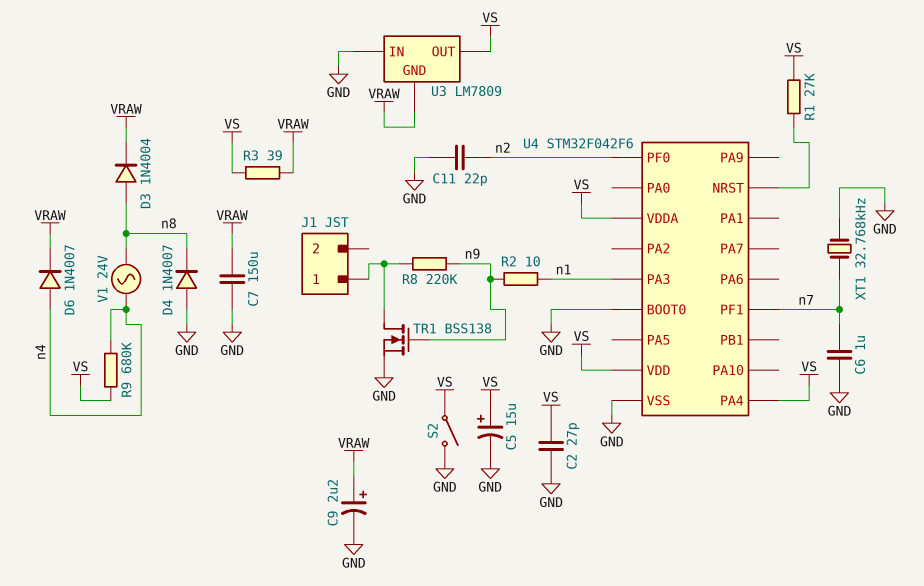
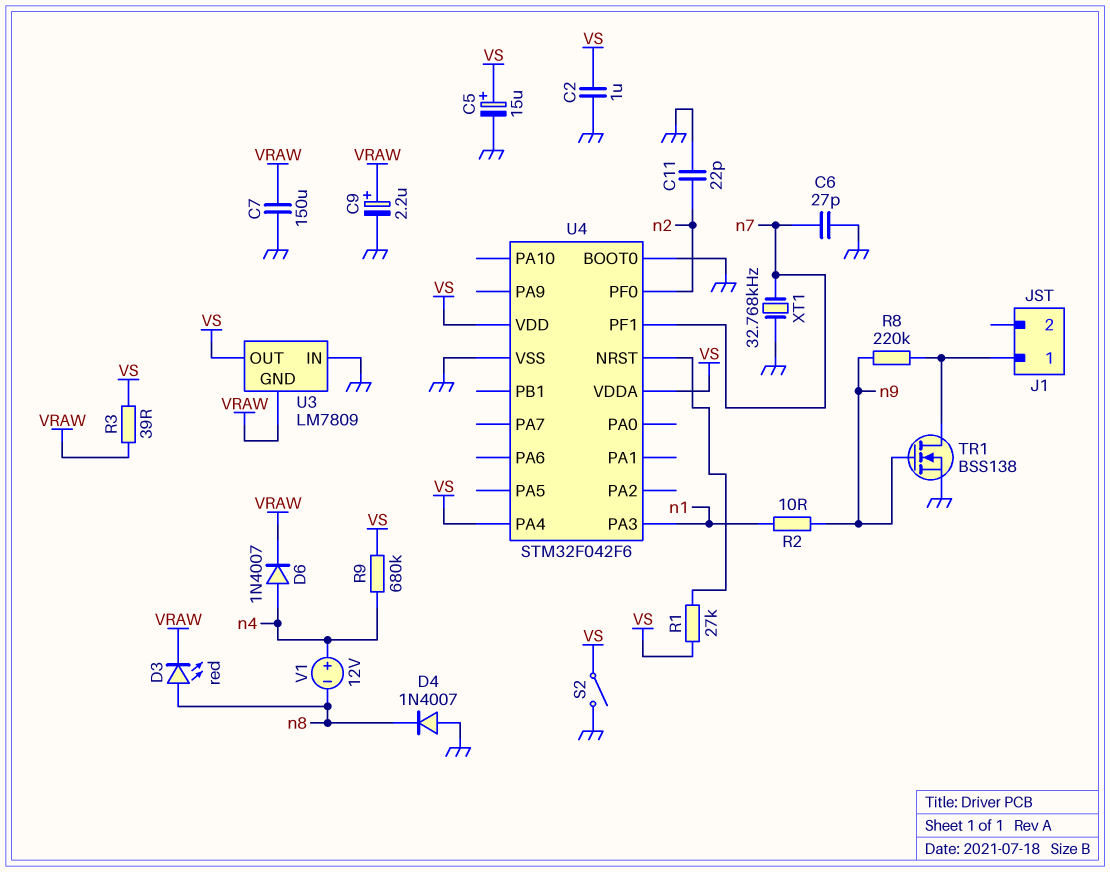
C2: 27pF (GND, VS) -> 1uF (GND, VS)
C6: 1uF (GND, n7) -> 27pF (GND, n7)
D3: diode 1N4004 (A n8, K VRAW) -> LED red (A n8, K VRAW)
V1: AC 24V (n4, n8) -> 12V (plus n4, minus n8)

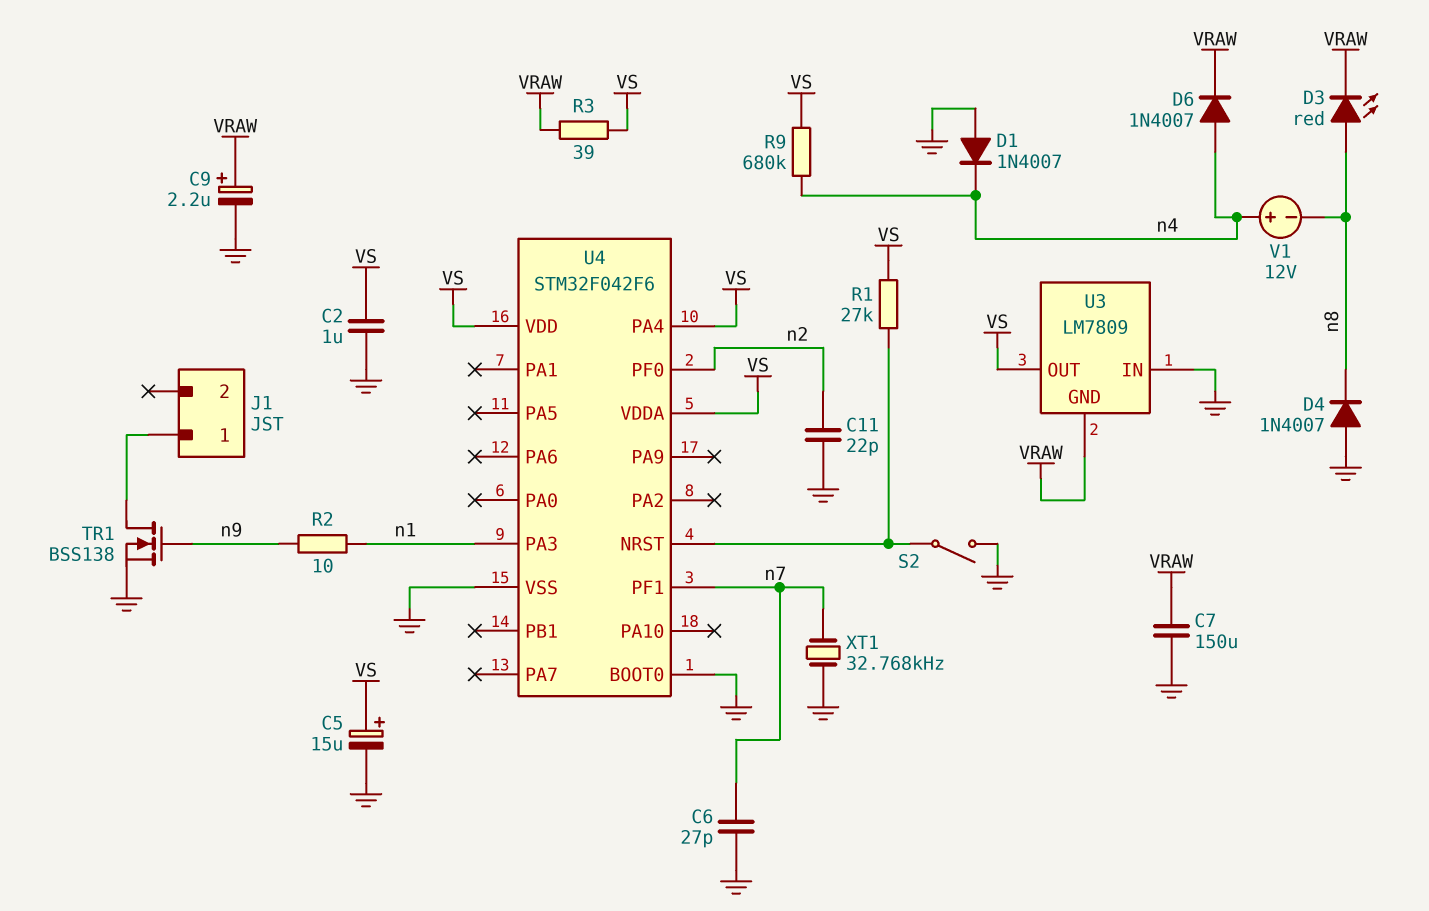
D1: none -> diode 1N4007 (A GND, K n4)
R8: 220k (J1/1, n9) -> none
S2: switch (GND, VS) -> switch (GND, U4/NRST)

